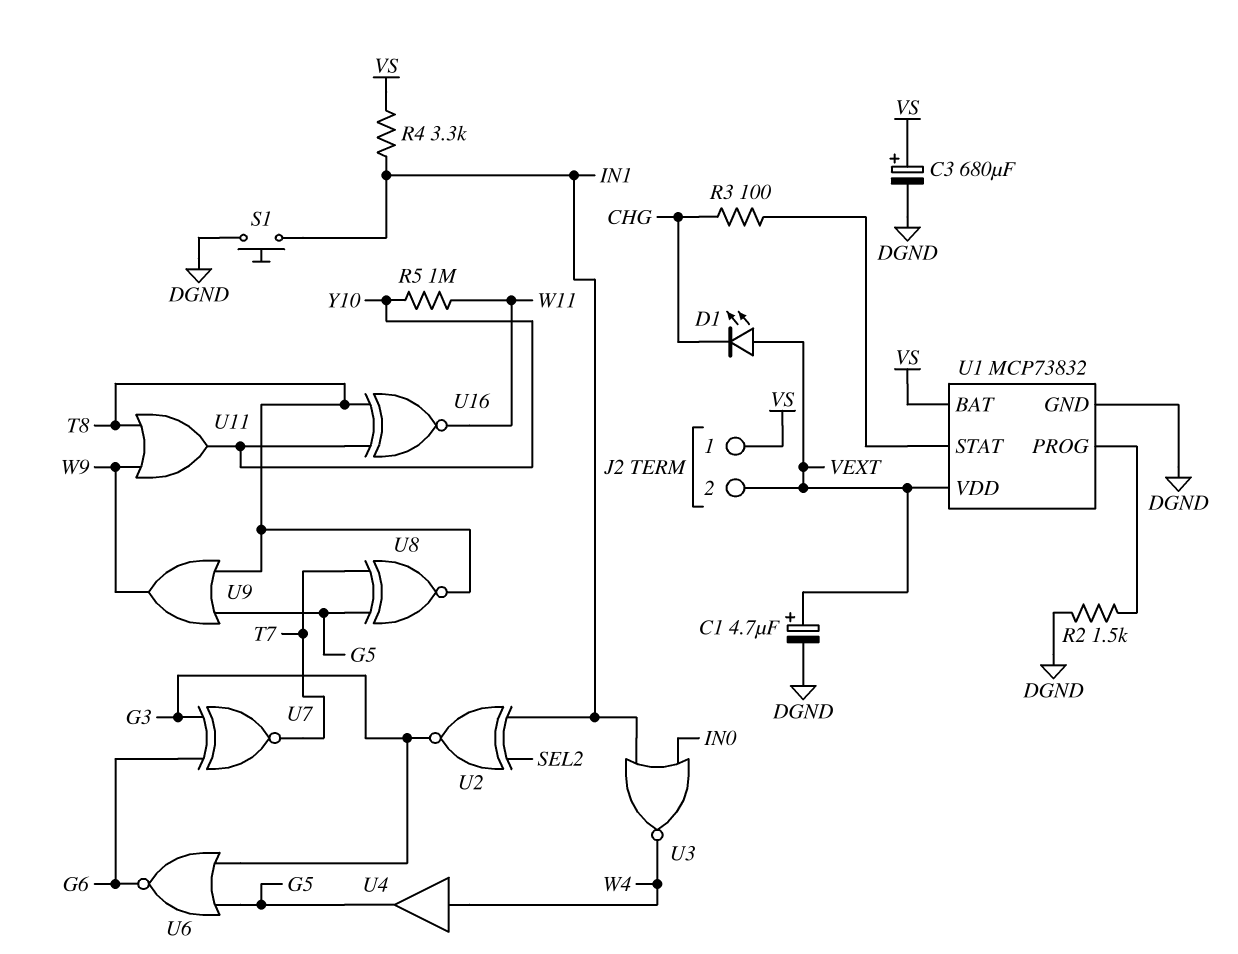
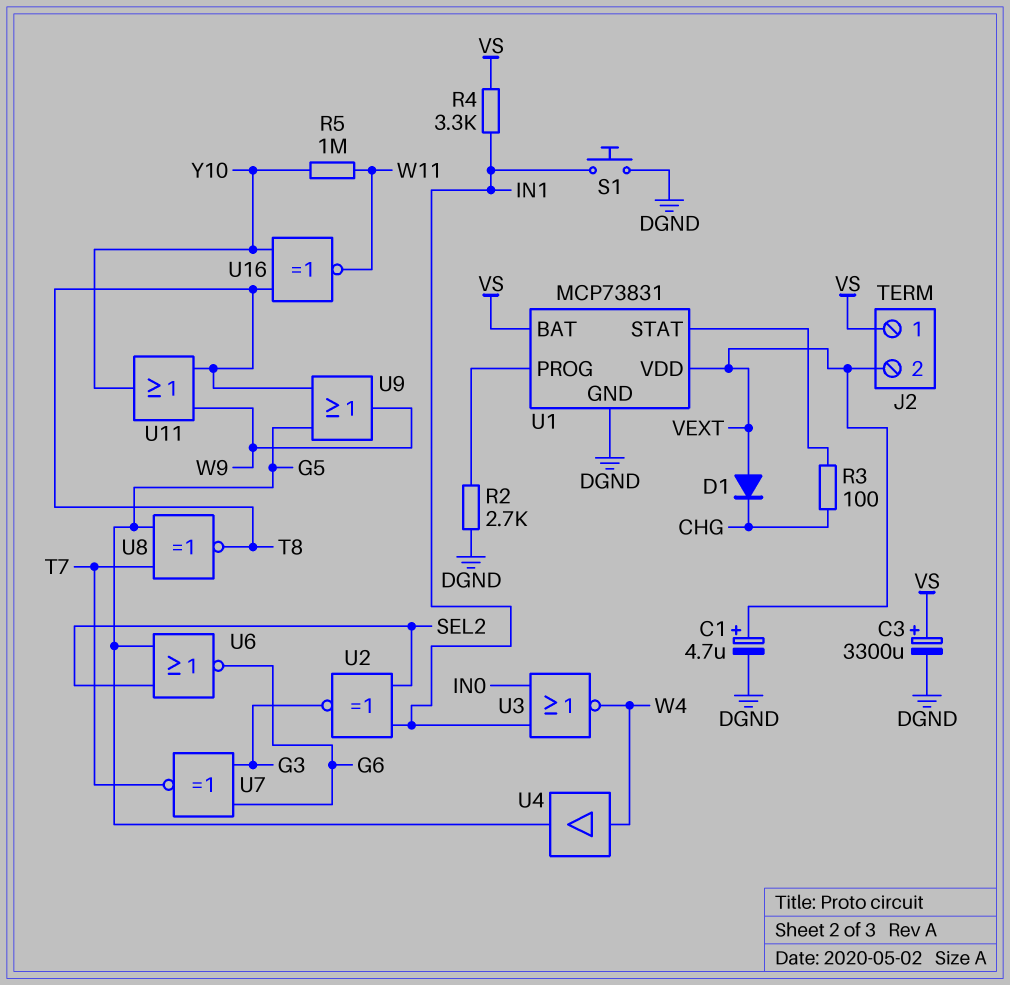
C3: 680uF (plus VS, minus DGND) -> 3300uF (plus VS, minus DGND)
D1: LED (A VEXT, K CHG) -> diode (A VEXT, K CHG)
R2: 1.5k (DGND, U1/PROG) -> 2.7k (DGND, U1/PROG)
U1: MCP73832 -> MCP73831
U6: NOR (in G3, in G5, out G6) -> NOR (in G5, in SEL2, out G6)

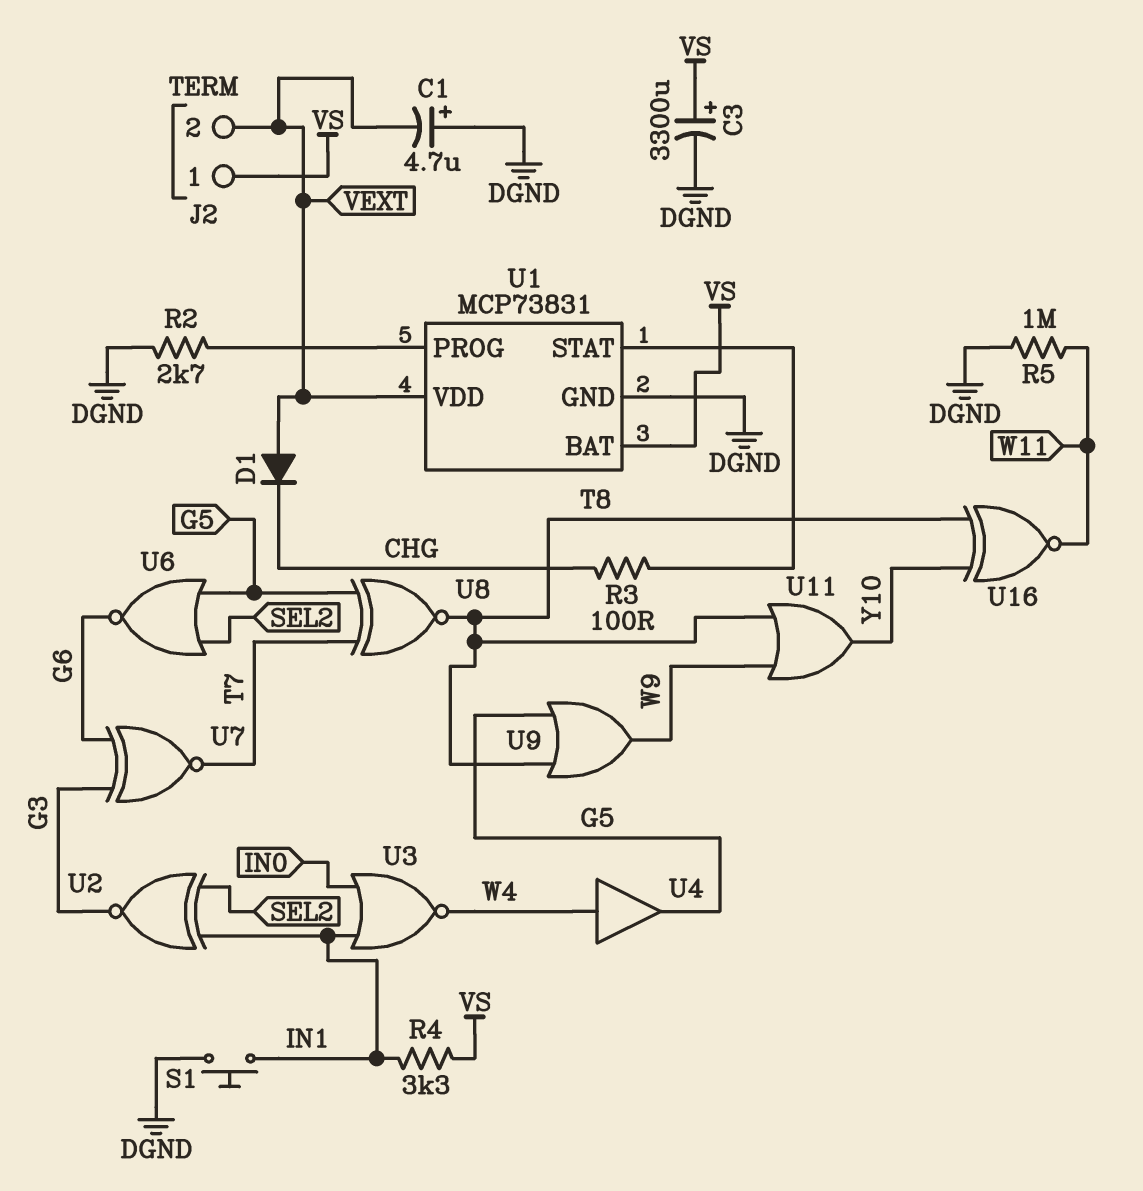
C1: 4.7uF (plus VEXT, minus DGND) -> 4.7uF (plus DGND, minus VEXT)
R5: 1M (W11, Y10) -> 1M (DGND, W11)

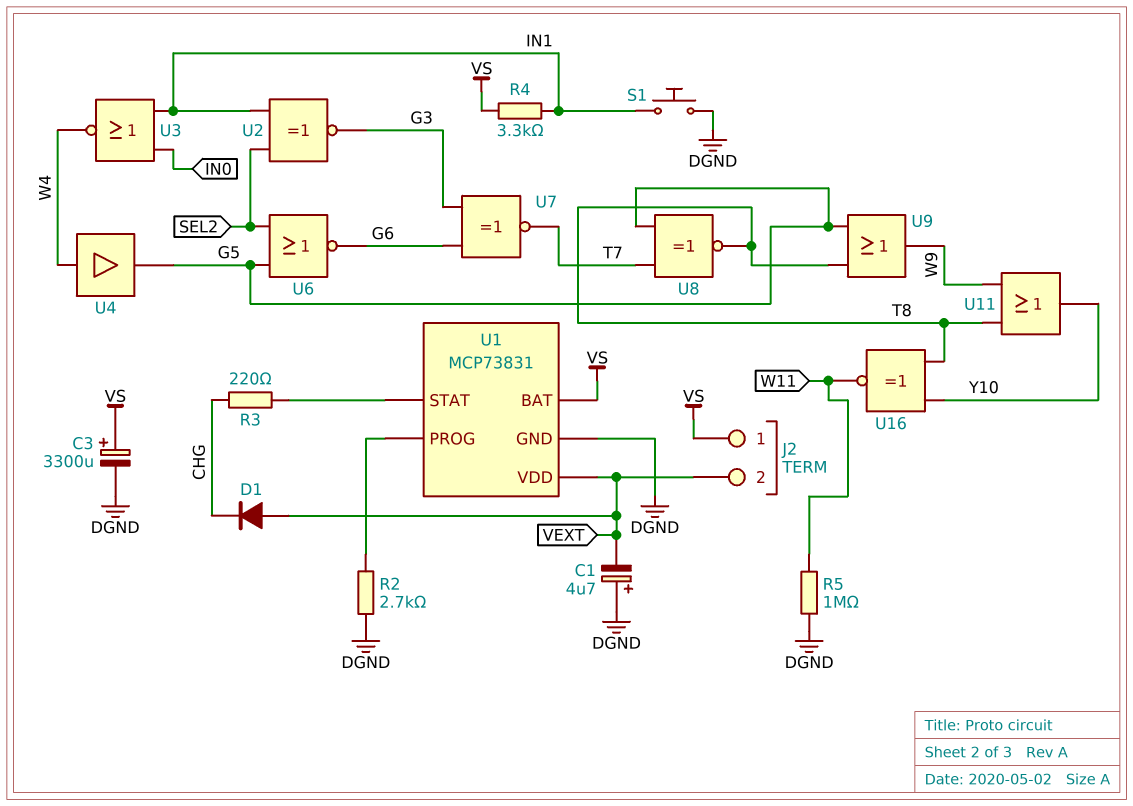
R3: 100 (CHG, U1/STAT) -> 220 (CHG, U1/STAT)

